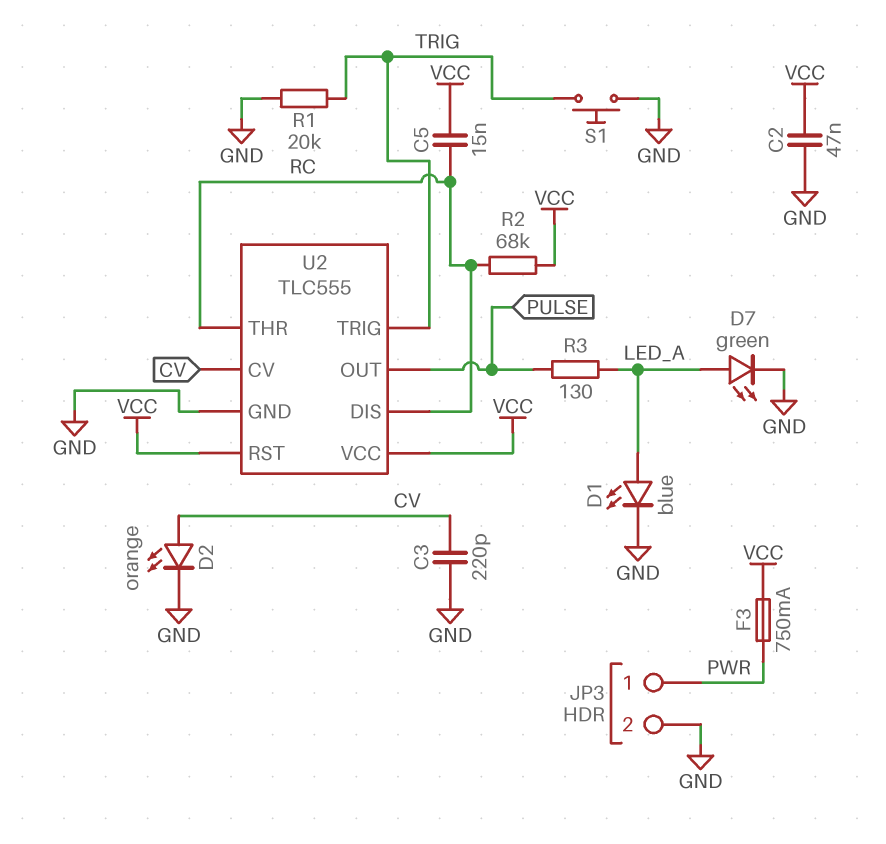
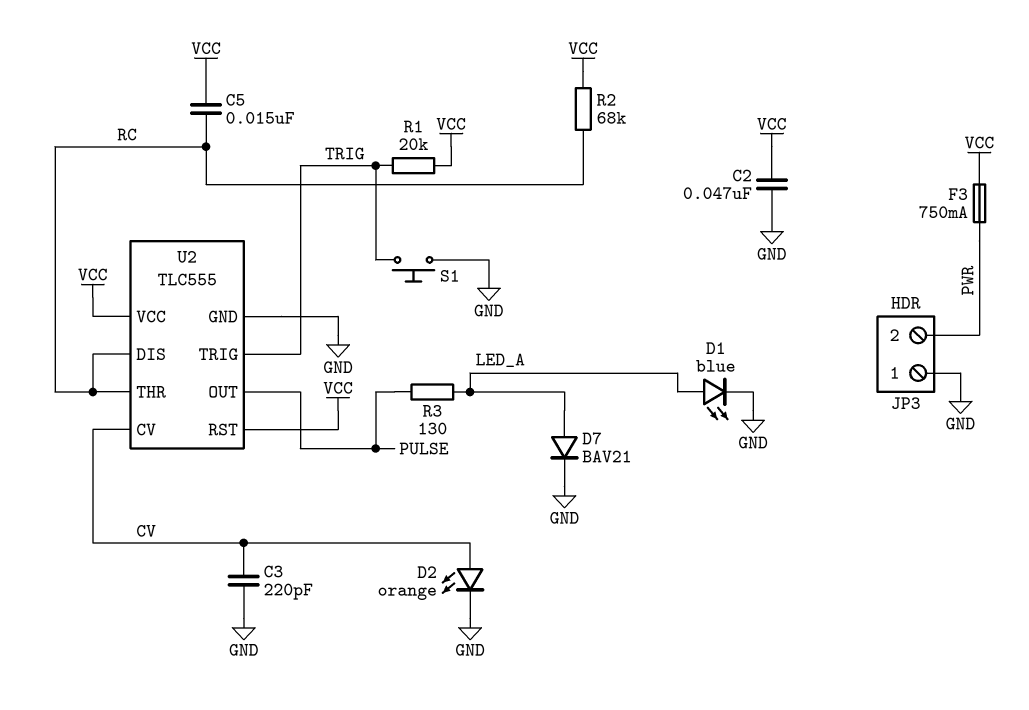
D7: LED green (A LED_A, K GND) -> diode BAV21 (A LED_A, K GND)
JP3 pin 1: PWR -> GND
JP3 pin 2: GND -> PWR
R1: 20k (GND, TRIG) -> 20k (TRIG, VCC)

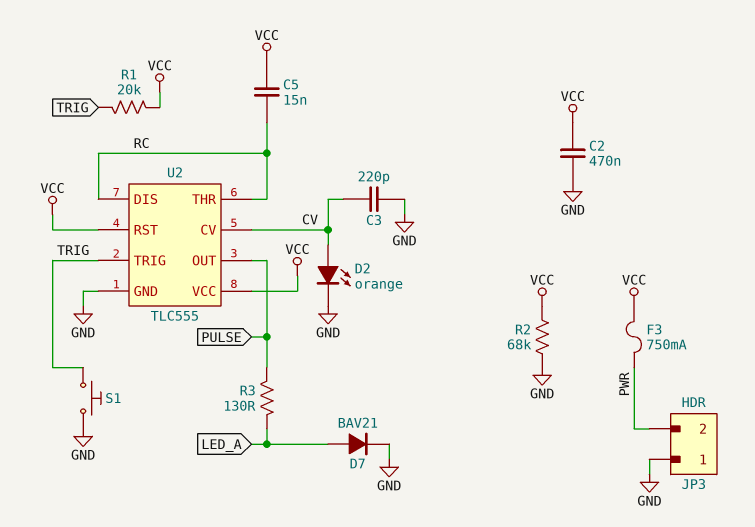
C2: 47nF (GND, VCC) -> 470nF (GND, VCC)
D1: LED blue (A LED_A, K GND) -> none
R2: 68k (RC, VCC) -> 68k (GND, VCC)

